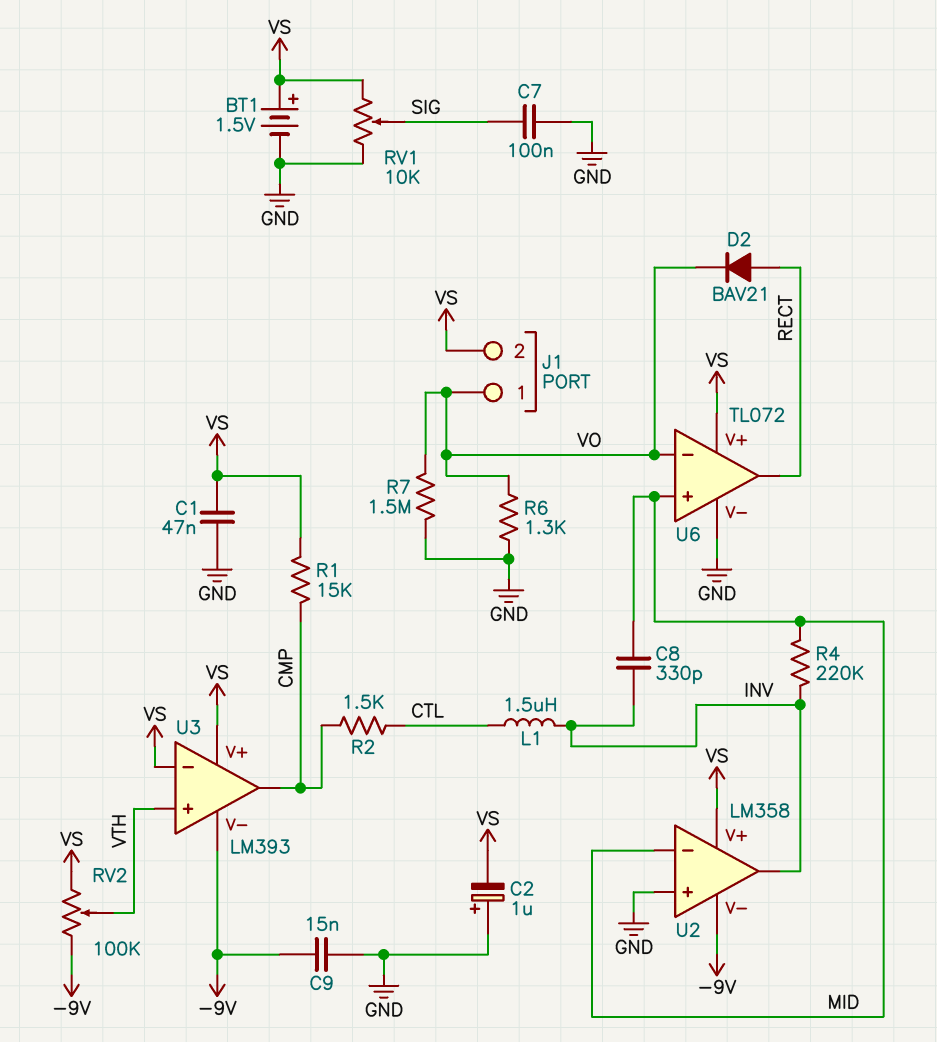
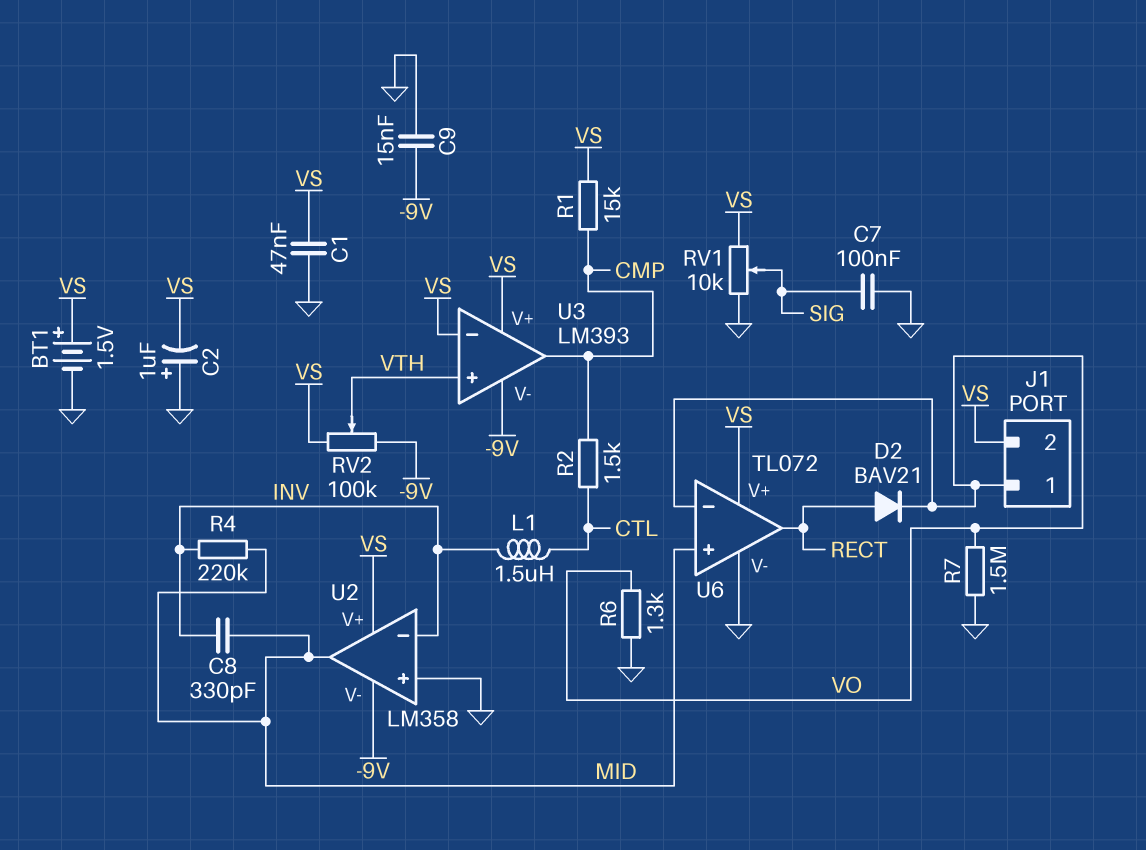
U2 pin in-: MID -> INV
U2 pin out: INV -> MID

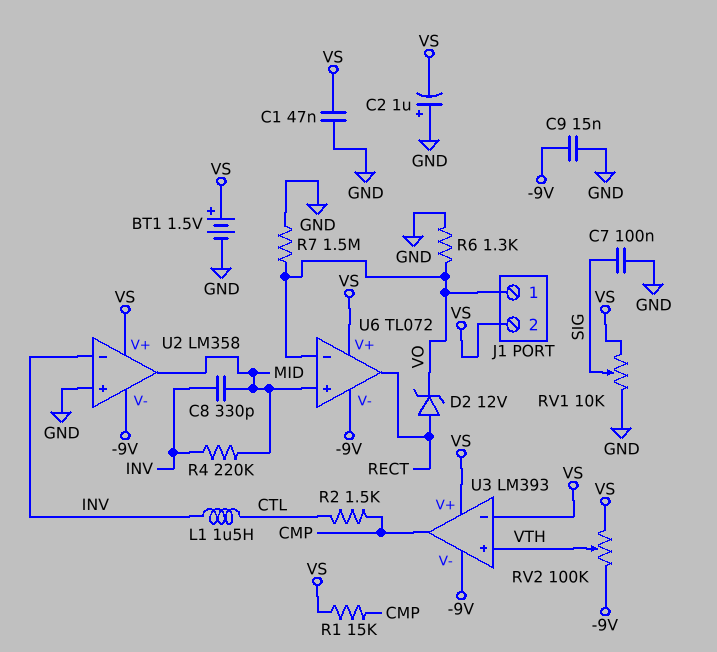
D2: diode BAV21 (A RECT, K VO) -> zener 12V (A RECT, K VO)
U6 pin V-: GND -> -9V

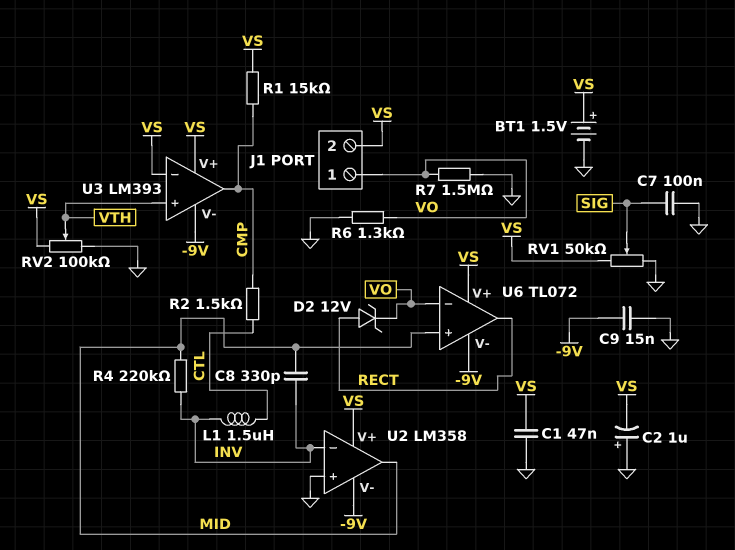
RV1: 10k (GND, VS, wiper SIG) -> 50k (GND, VS, wiper SIG)
RV2: 100k (-9V, VS, wiper VTH) -> 100k (GND, VS, wiper VTH)

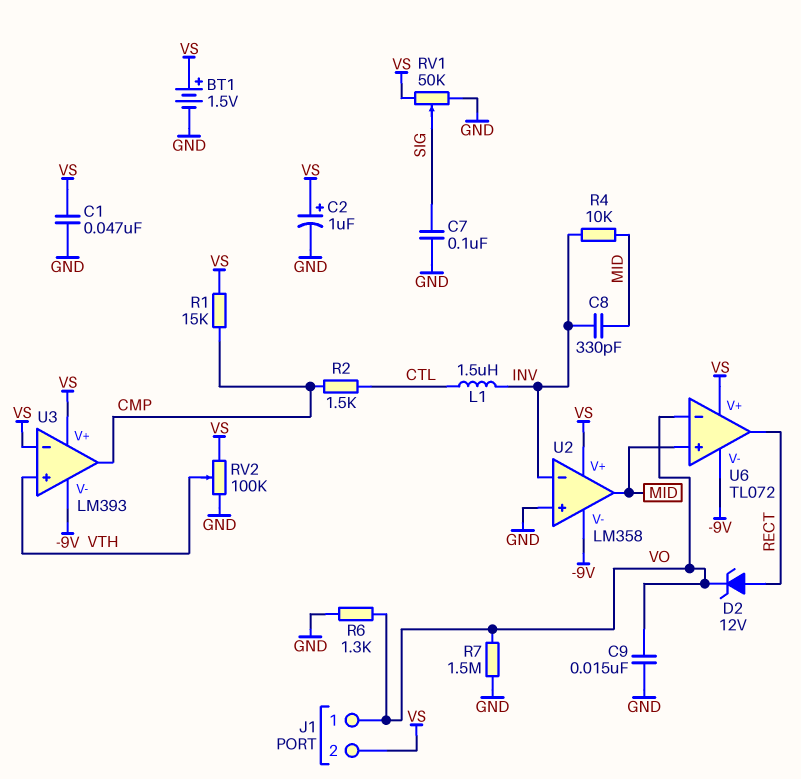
C2: 1uF (plus GND, minus VS) -> 1uF (plus VS, minus GND)
C9: 15nF (-9V, GND) -> 15nF (GND, VO)
R4: 220k (INV, MID) -> 10k (INV, MID)

